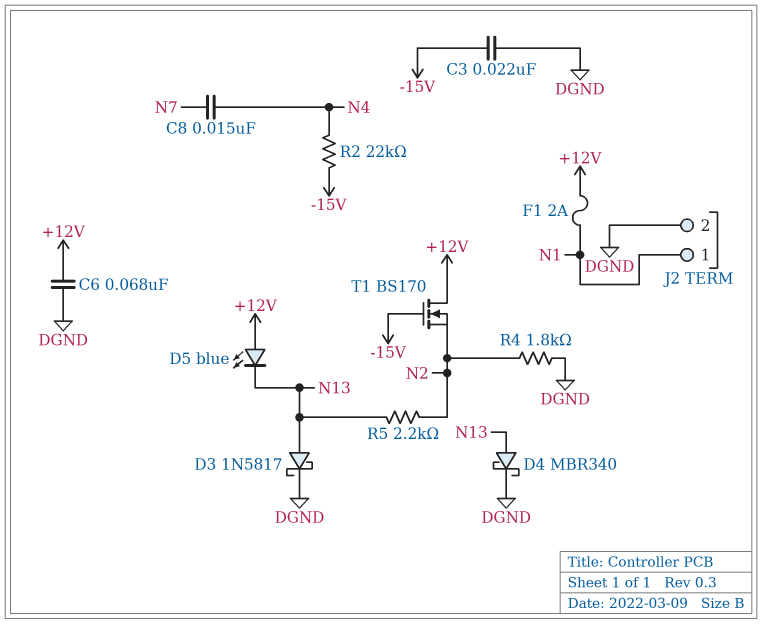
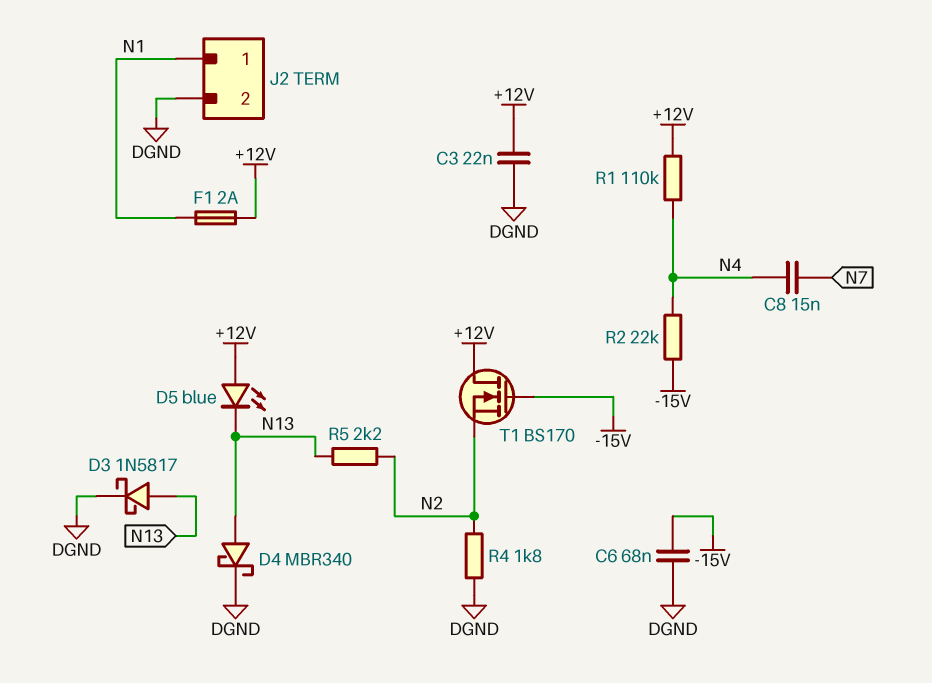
C3: 22nF (-15V, DGND) -> 22nF (+12V, DGND)
C6: 68nF (+12V, DGND) -> 68nF (-15V, DGND)
R1: none -> 110k (+12V, N4)

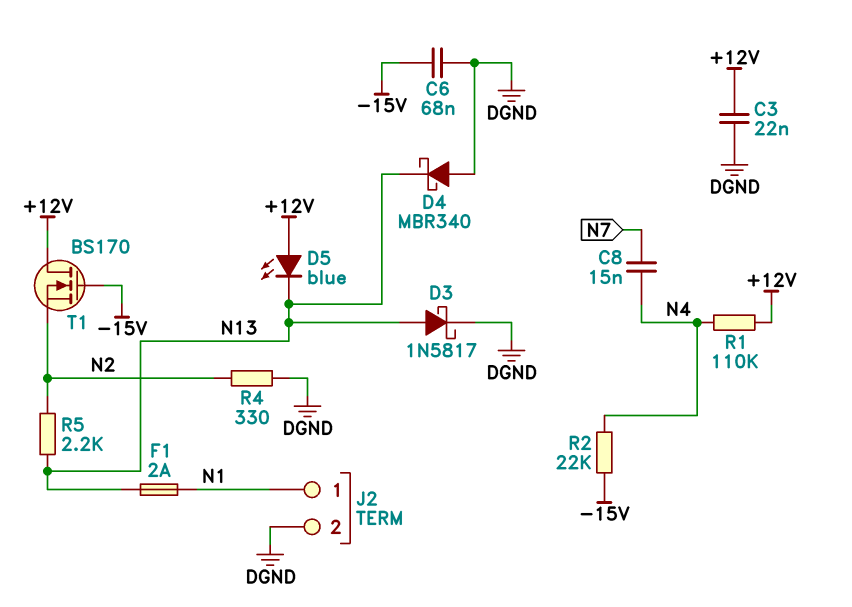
D4: schottky MBR340 (A N13, K DGND) -> schottky MBR340 (A DGND, K N13)
F1: 2A (+12V, N1) -> 2A (N1, N13)
R4: 1.8k (DGND, N2) -> 330 (DGND, N2)

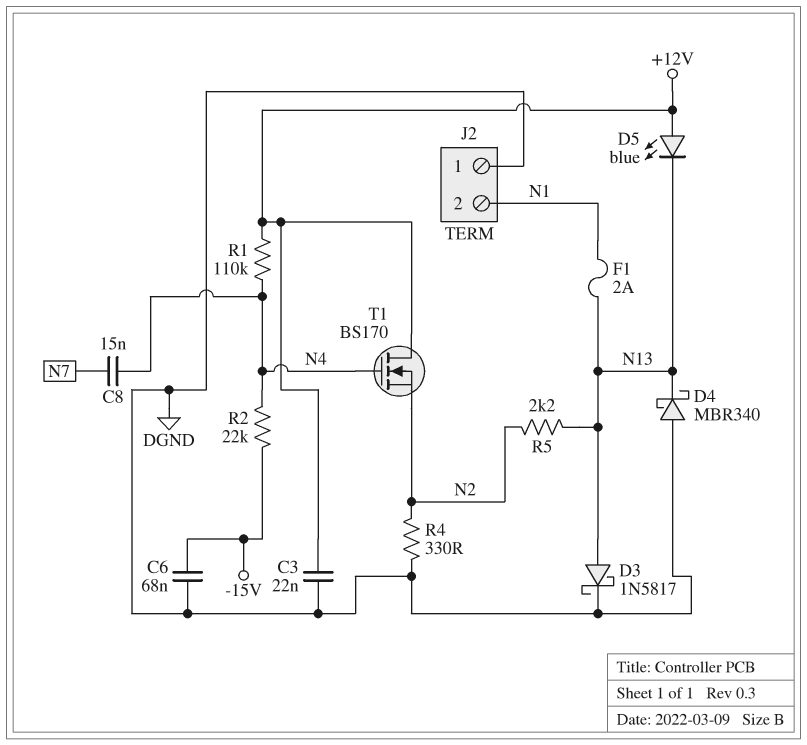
J2 pin 1: N1 -> DGND
J2 pin 2: DGND -> N1
T1: NMOS BS170 (G -15V, D +12V, S N2) -> NMOS BS170 (G N4, D +12V, S N2)

